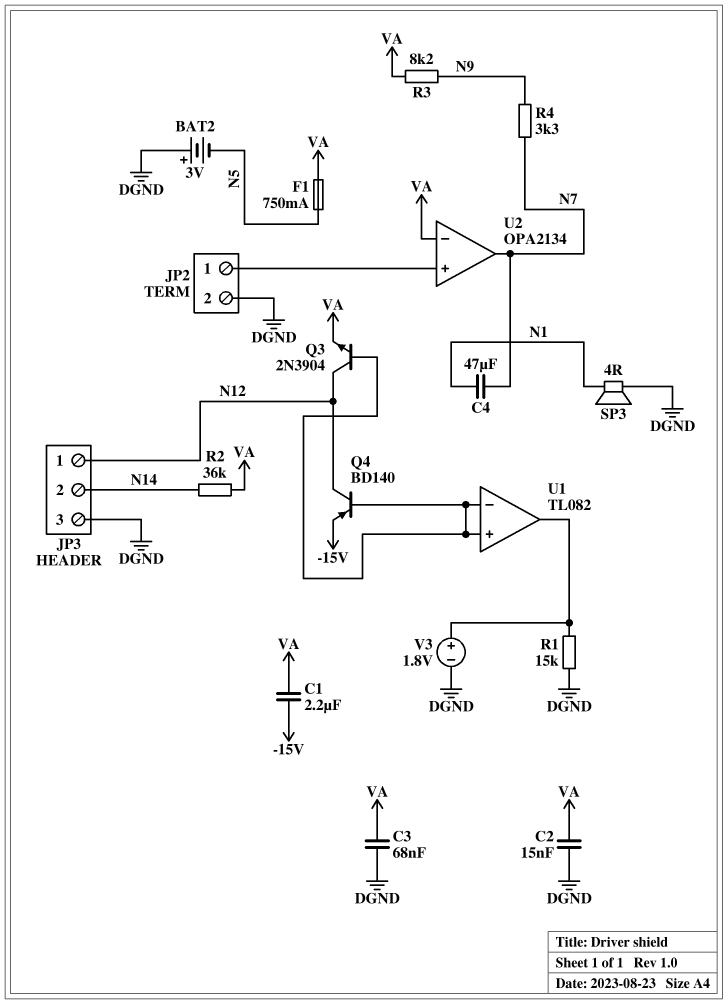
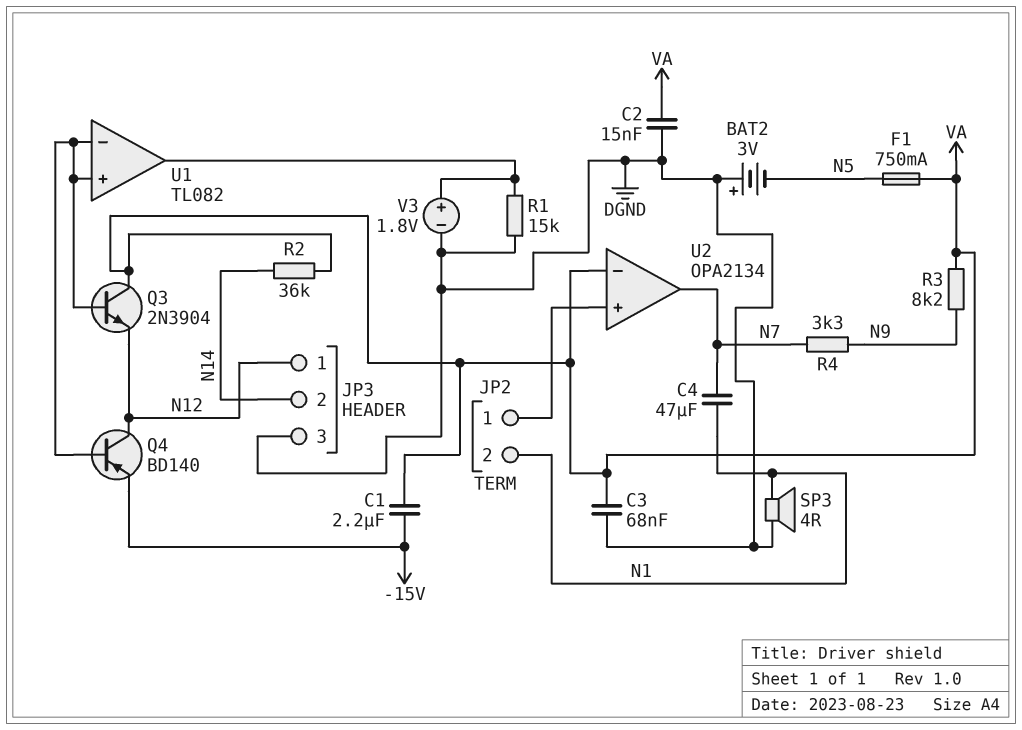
JP2 pin 2: DGND -> N1
Q3: NPN 2N3904 (B U1/in+, C N12, E VA) -> NPN 2N3904 (B U1/in+, C VA, E N12)

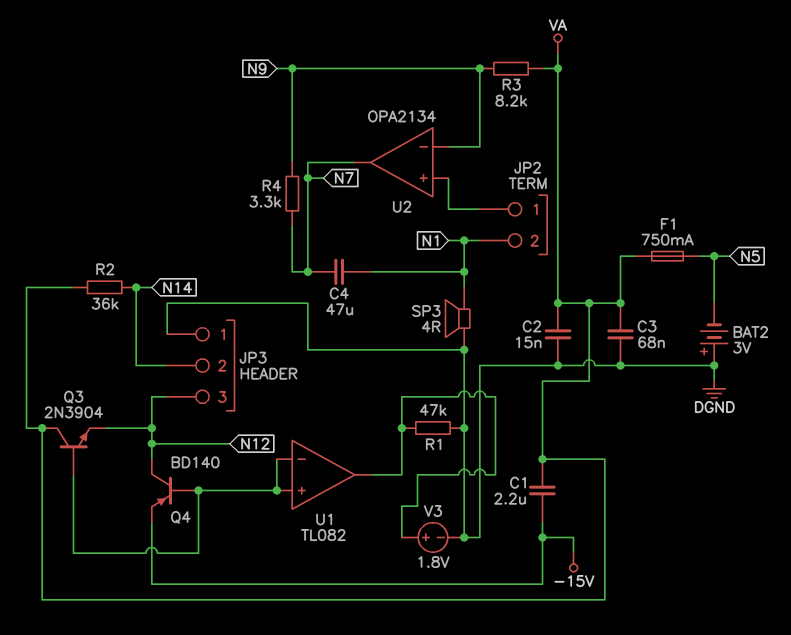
JP3 pin 1: N12 -> DGND
JP3 pin 3: DGND -> N12
R1: 15k (DGND, U1/out) -> 47k (DGND, U1/out)
U2 pin in-: VA -> N9

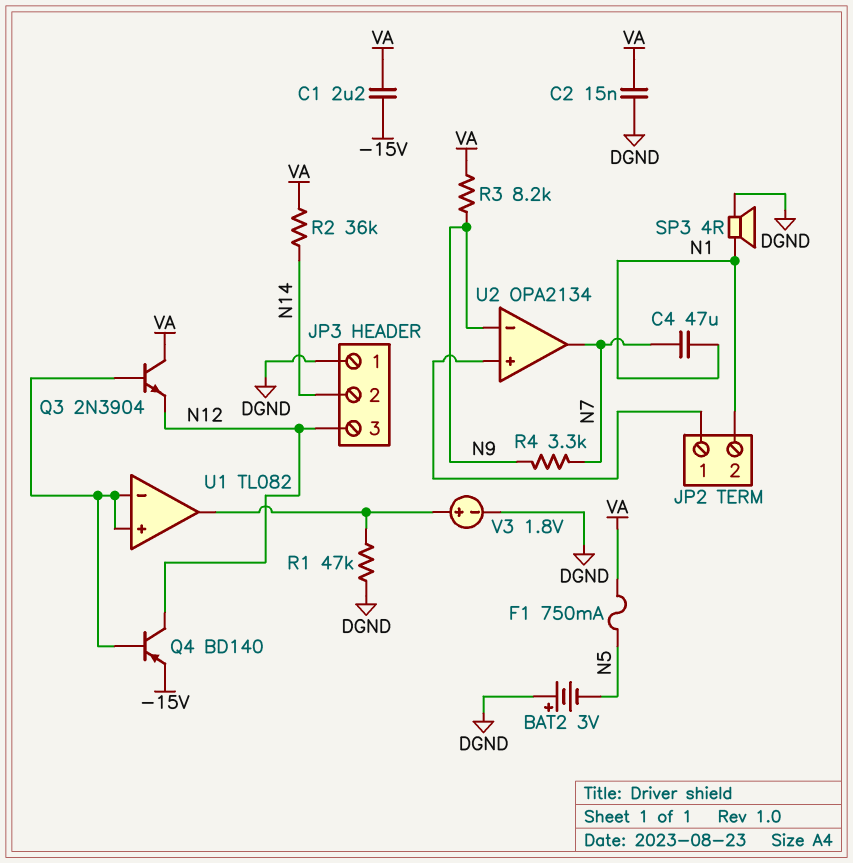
C3: 68nF (DGND, VA) -> none

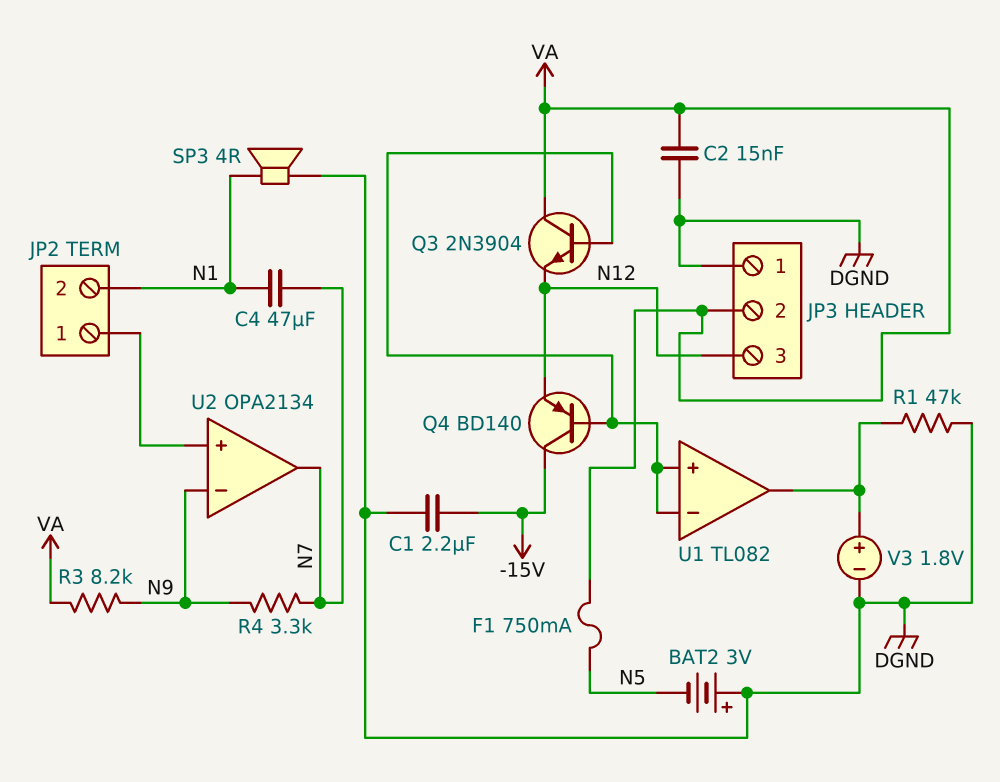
C1: 2.2uF (-15V, VA) -> 2.2uF (-15V, DGND)
JP3 pin 2: N14 -> VA
Q4: PNP BD140 (B U1/in+, C N12, E -15V) -> PNP BD140 (B U1/in+, C -15V, E N12)
R2: 36k (N14, VA) -> none

